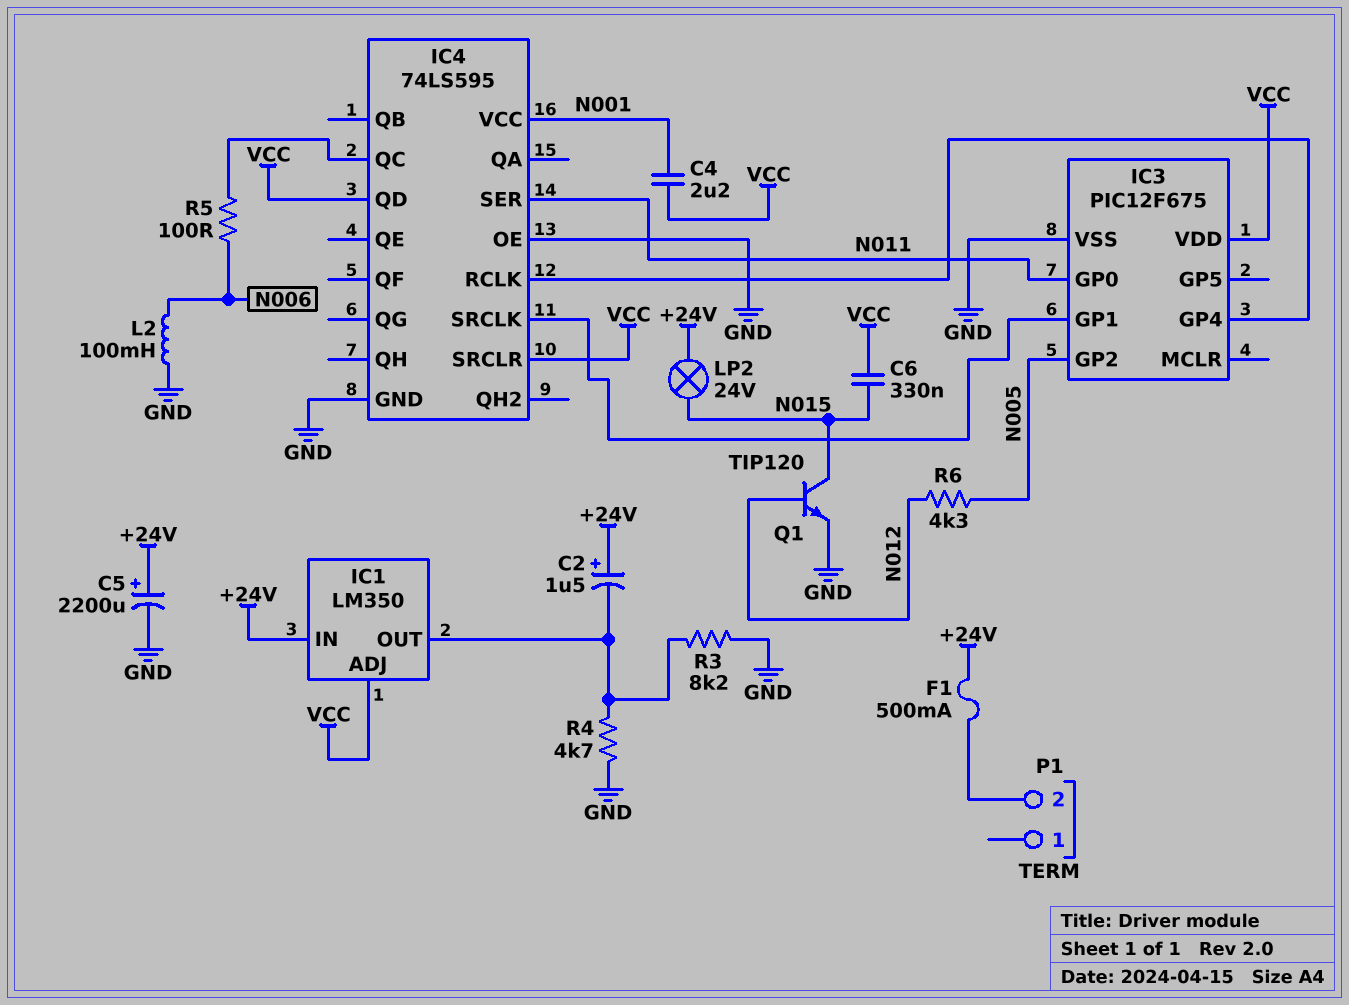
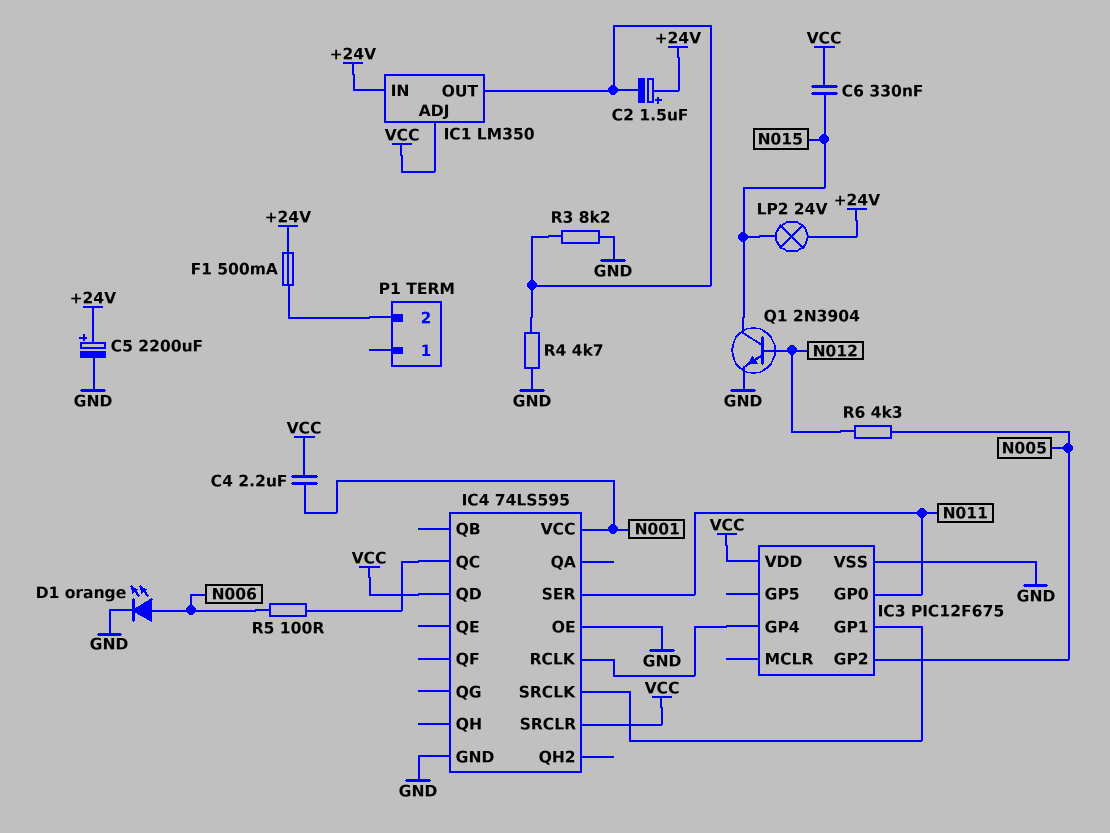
D1: none -> LED orange (A N006, K GND)
L2: 100mH (GND, N006) -> none
Q1: NPN TIP120 (B N012, C N015, E GND) -> NPN 2N3904 (B N012, C N015, E GND)

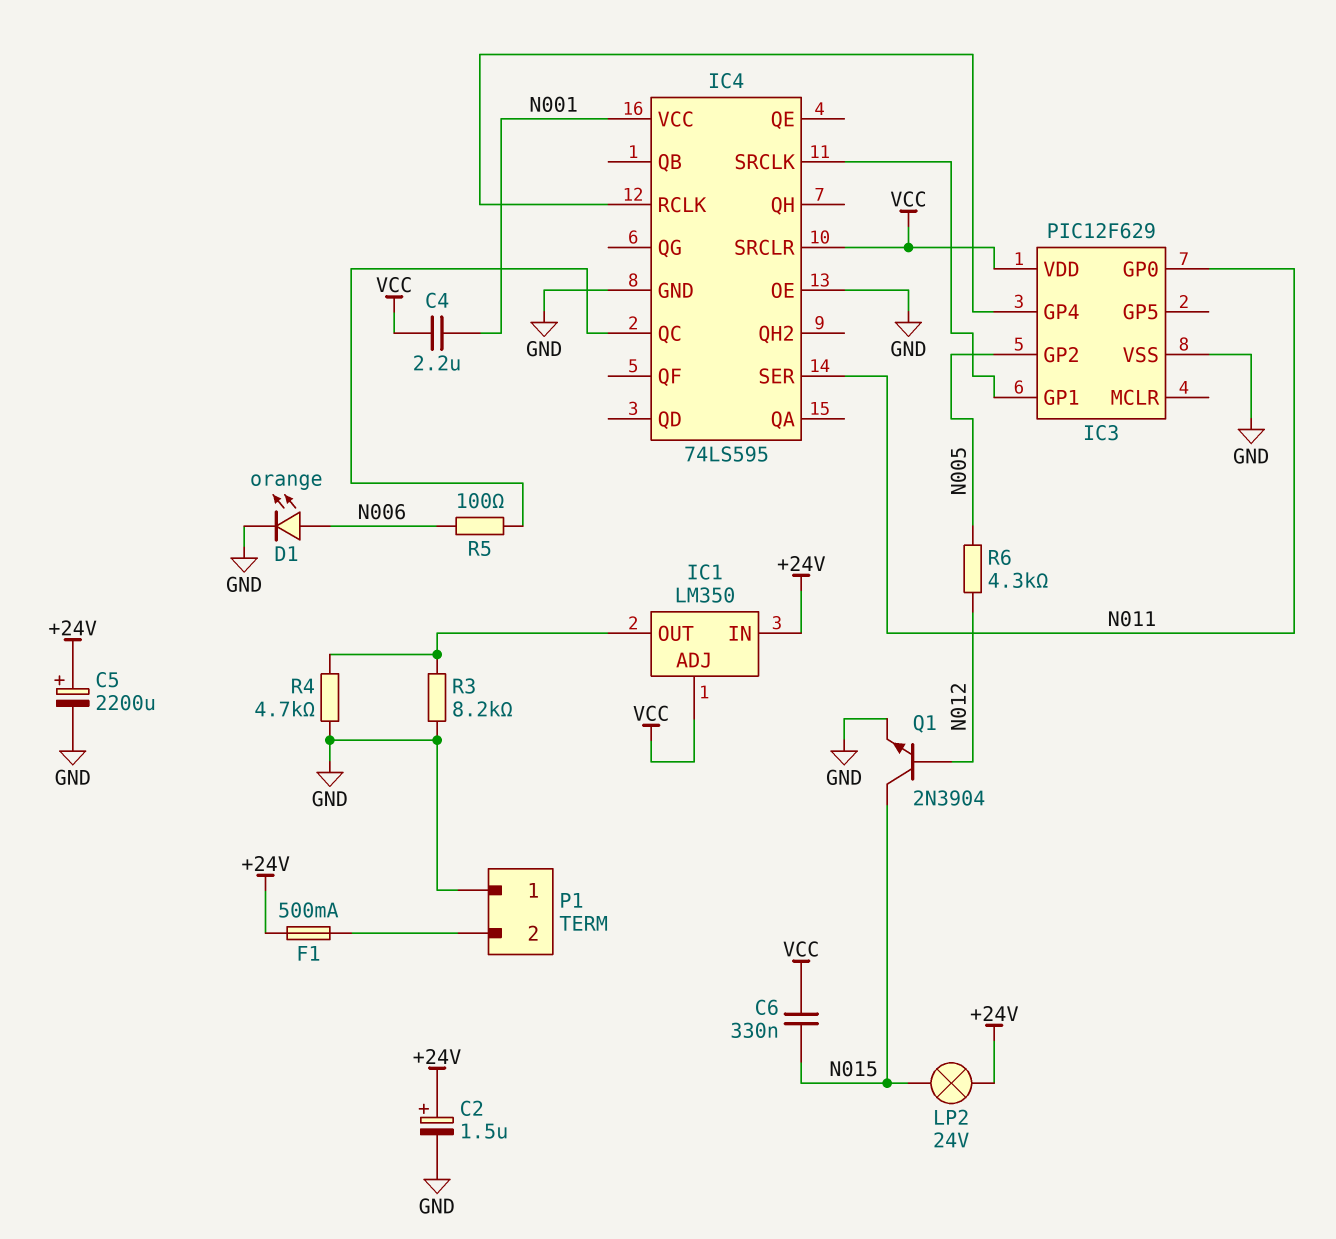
C2: 1.5uF (plus +24V, minus IC1/OUT) -> 1.5uF (plus +24V, minus GND)
IC3: PIC12F675 -> PIC12F629
IC4 pin QD: VCC -> none
P1 pin 1: none -> GND

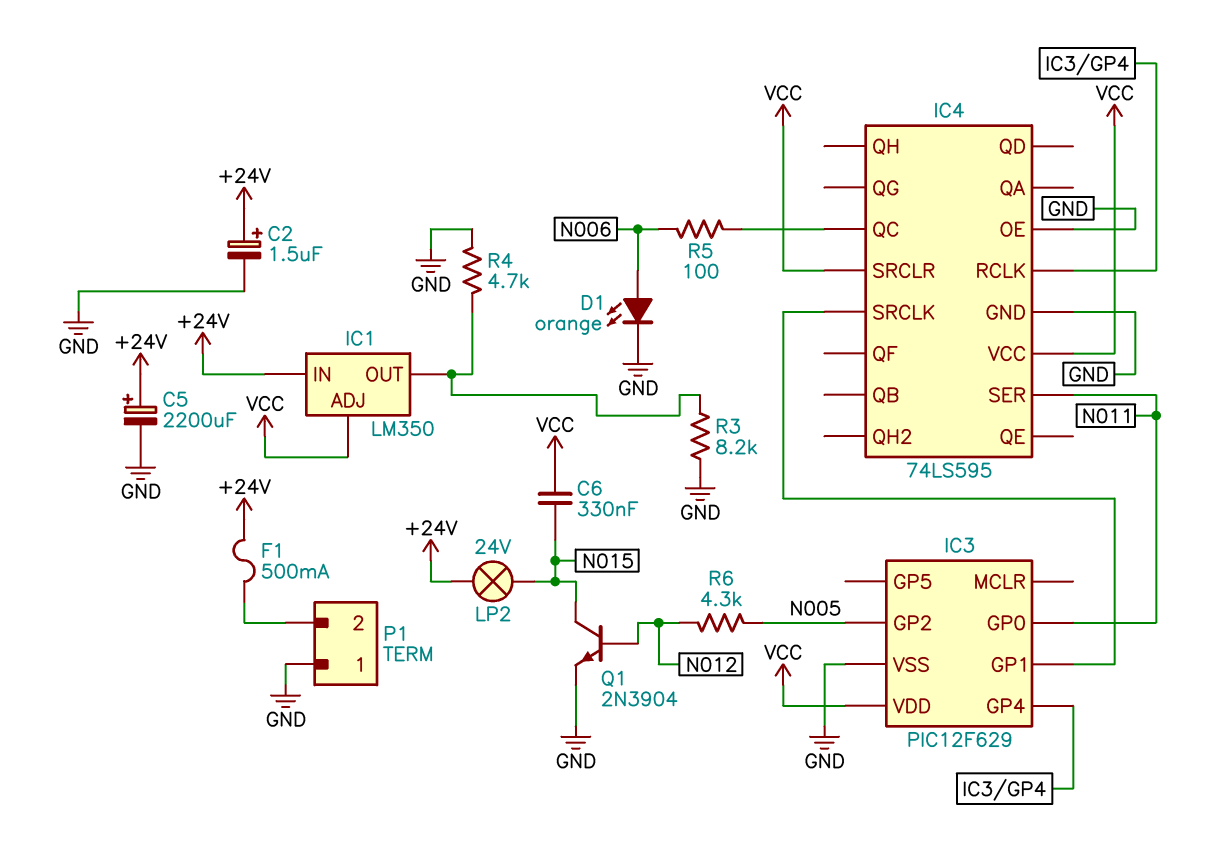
C4: 2.2uF (N001, VCC) -> none
IC4 pin VCC: N001 -> VCC

